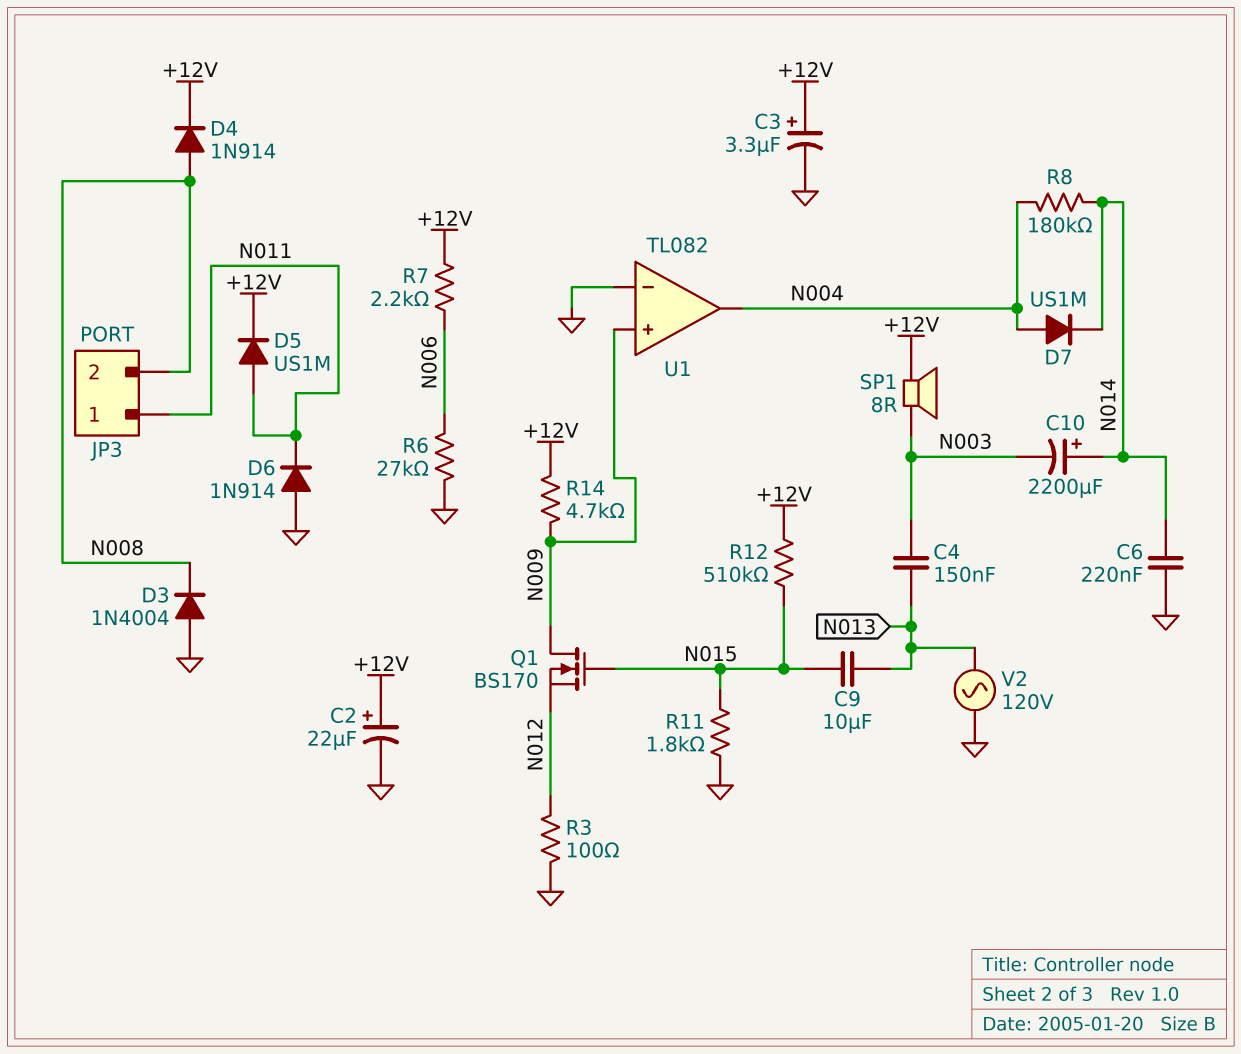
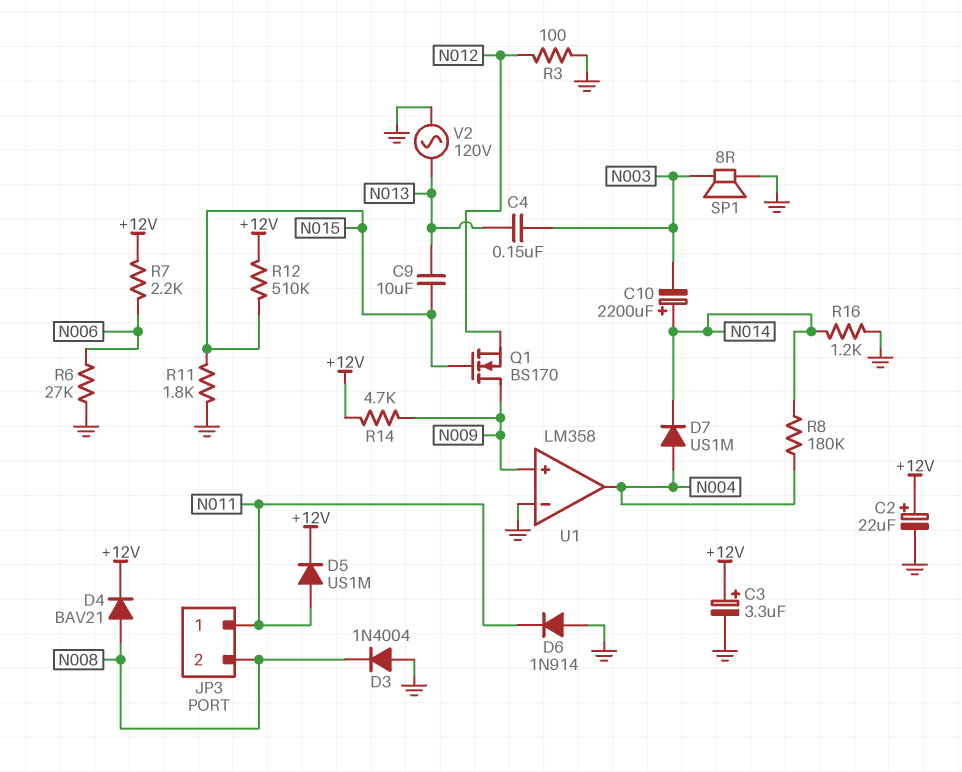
C6: 220nF (GND, N014) -> none
D4: diode 1N914 (A N008, K +12V) -> diode BAV21 (A N008, K +12V)
R16: none -> 1.2k (GND, N014)
SP1: speaker 8R (+12V, N003) -> speaker 8R (GND, N003)
U1: TL082 -> LM358

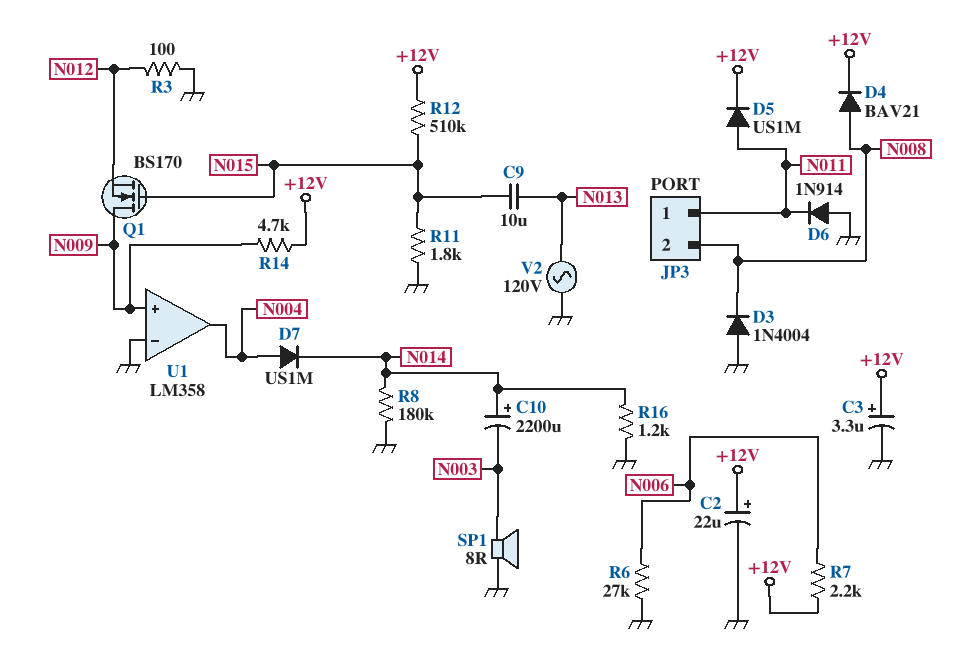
C4: 150nF (N003, N013) -> none
R8: 180k (N004, N014) -> 180k (GND, N014)

